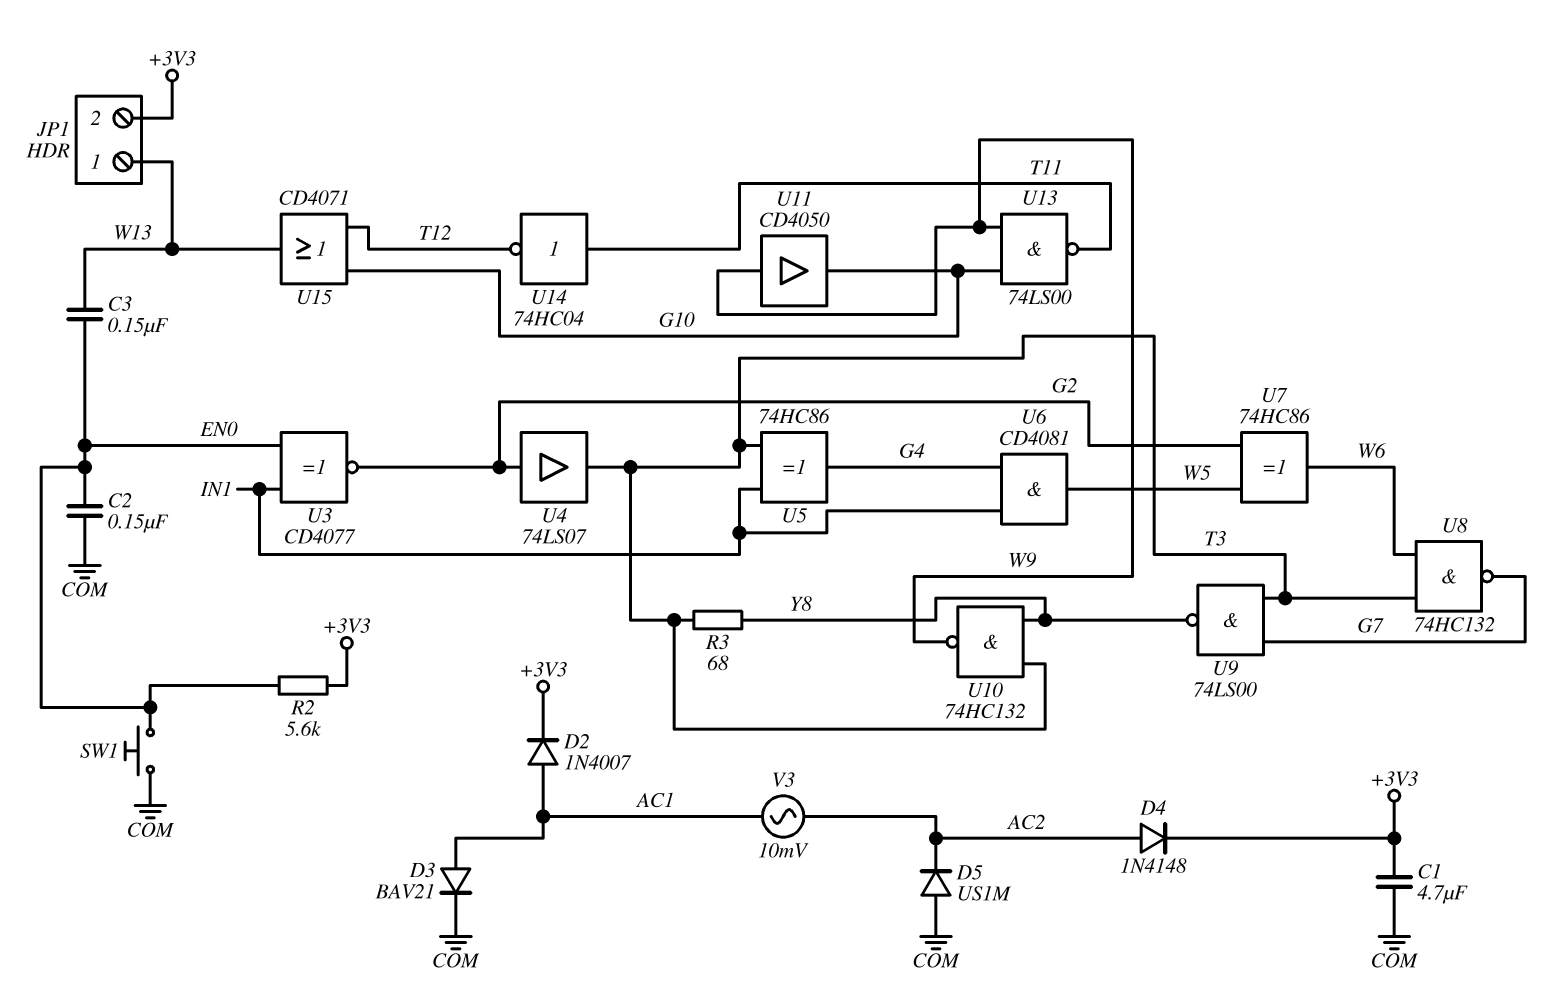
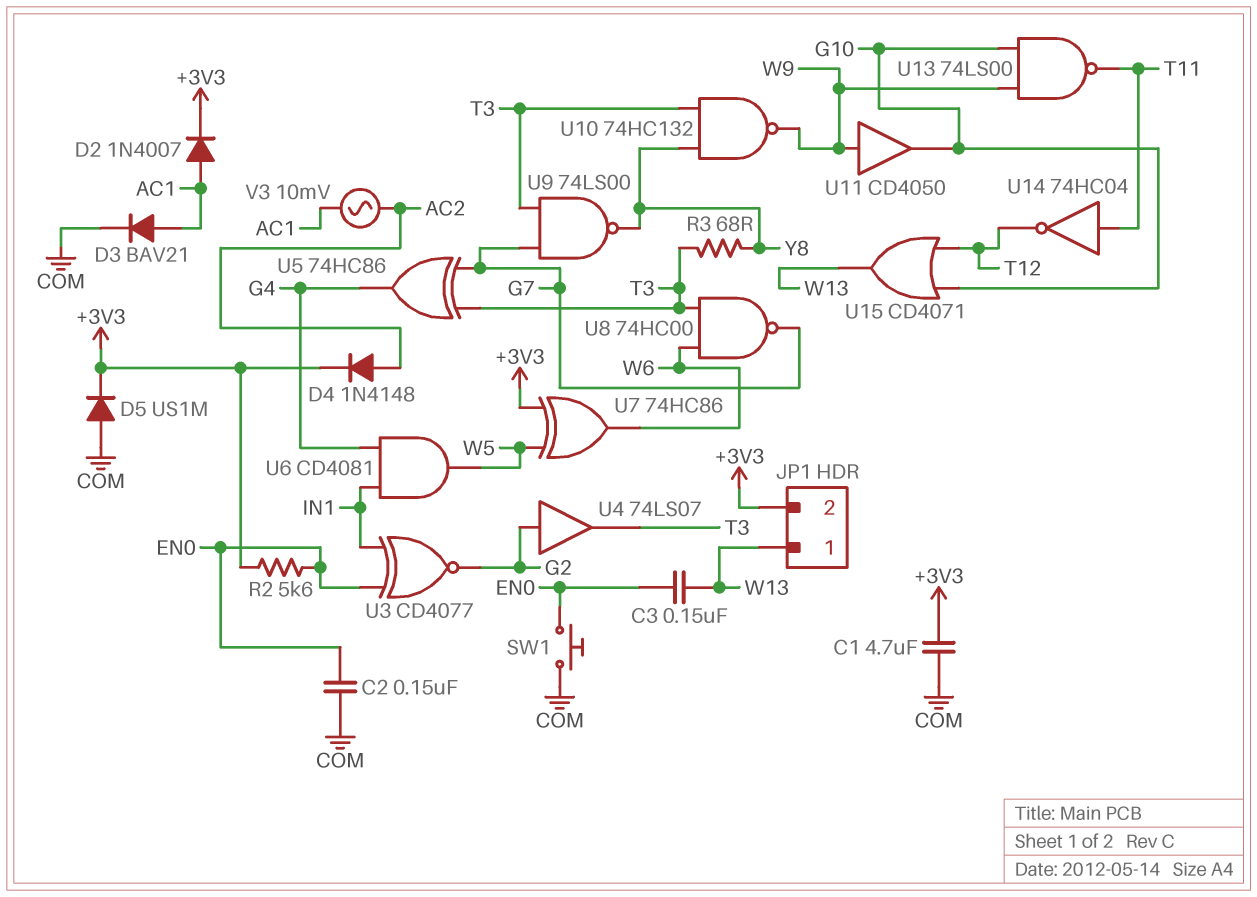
D5: diode US1M (A COM, K AC2) -> diode US1M (A COM, K +3V3)
U5: XOR 74HC86 (in IN1, in T3, out G4) -> XOR 74HC86 (in G7, in T3, out G4)
U7: XOR 74HC86 (in G2, in W5, out W6) -> XOR 74HC86 (in +3V3, in W5, out W6)
U8: NAND 74HC132 (in T3, in W6, out G7) -> NAND 74HC00 (in T3, in W6, out G7)

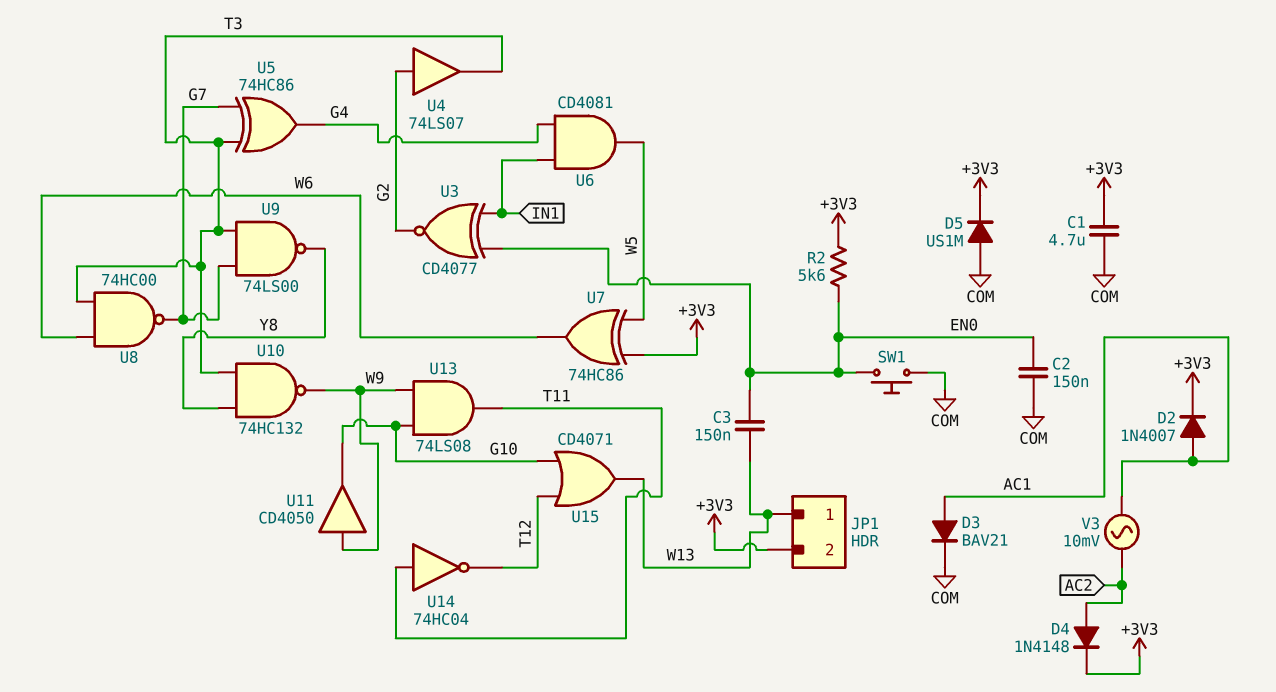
R3: 68 (T3, Y8) -> none
U13: NAND 74LS00 (in G10, in W9, out T11) -> AND 74LS08 (in G10, in W9, out T11)

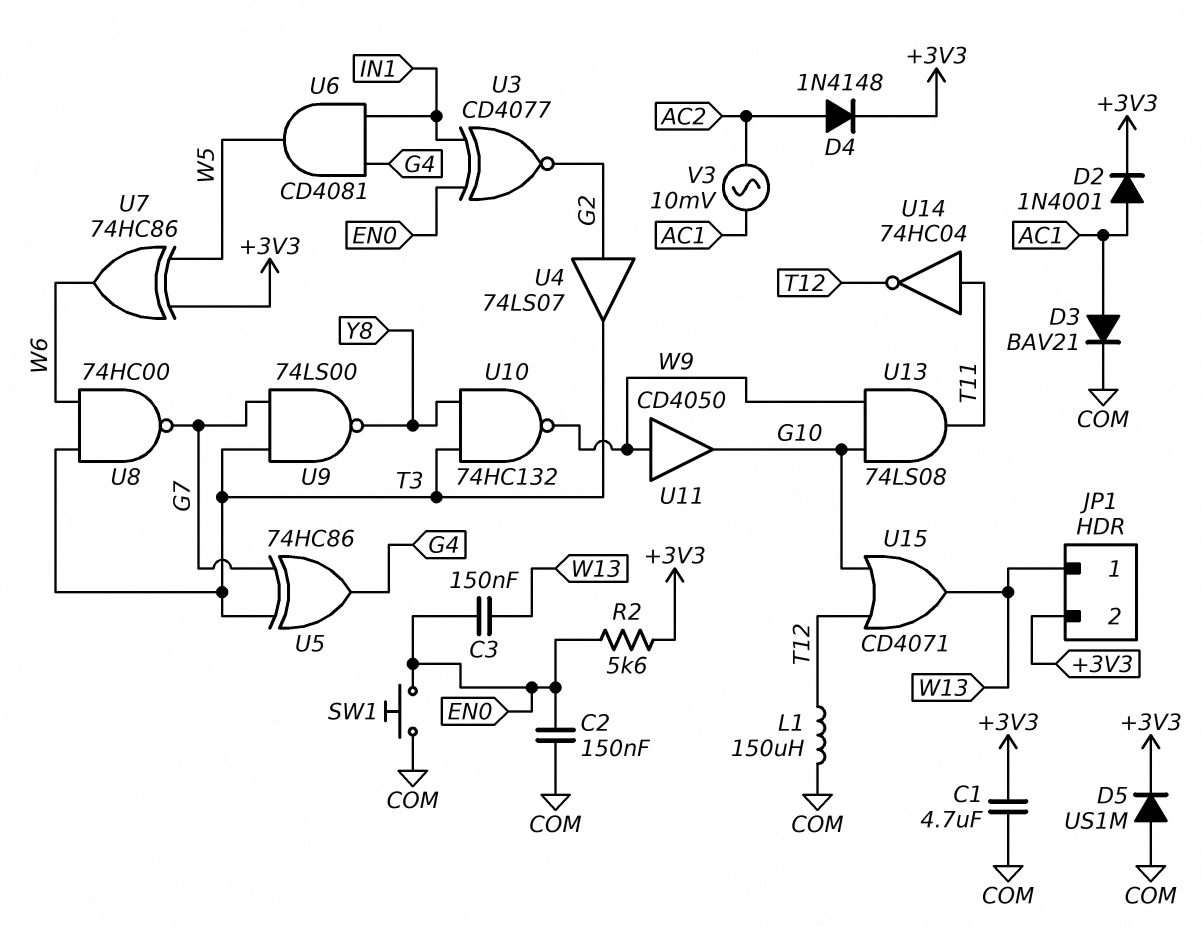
D2: diode 1N4007 (A AC1, K +3V3) -> diode 1N4001 (A AC1, K +3V3)
L1: none -> 150uH (COM, T12)

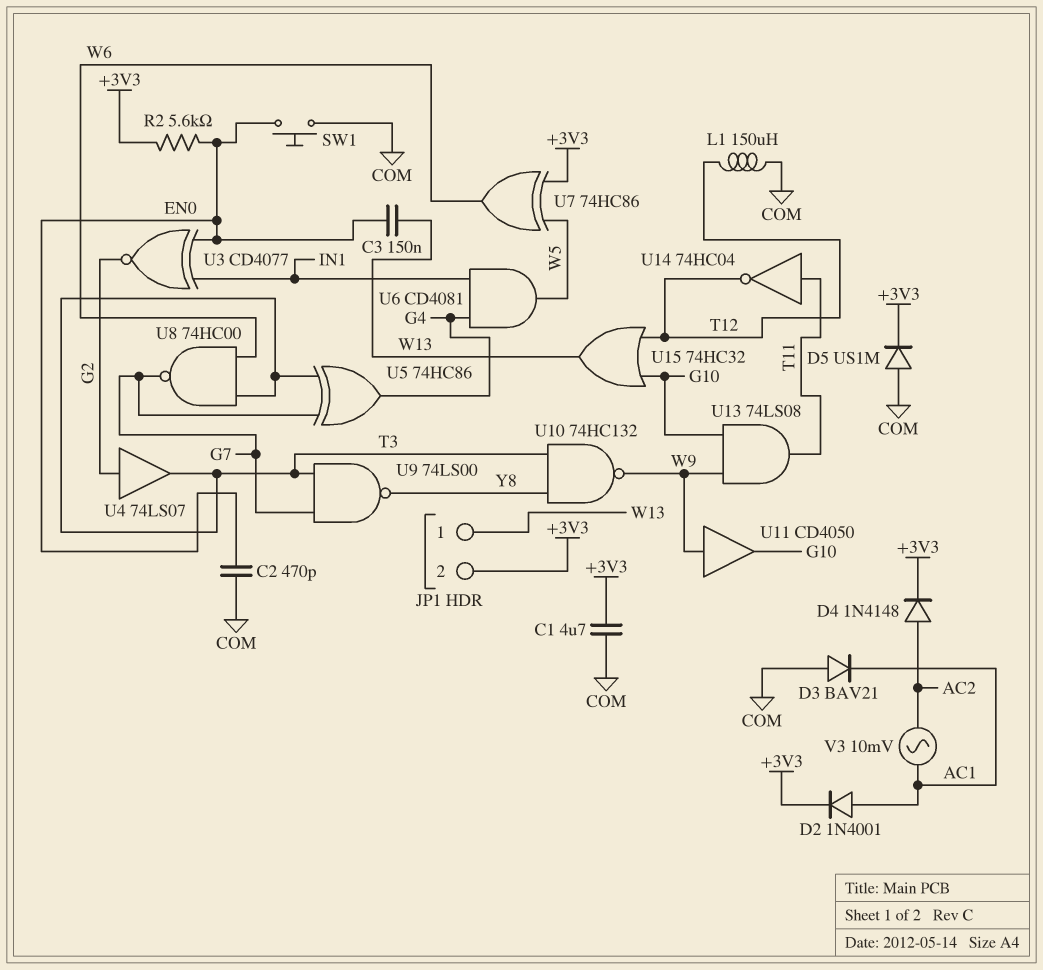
C2: 150nF (COM, EN0) -> 470pF (COM, EN0)
D3: diode BAV21 (A AC1, K COM) -> diode BAV21 (A COM, K AC1)
U15: OR CD4071 (in G10, in T12, out W13) -> OR 74HC32 (in G10, in T12, out W13)

